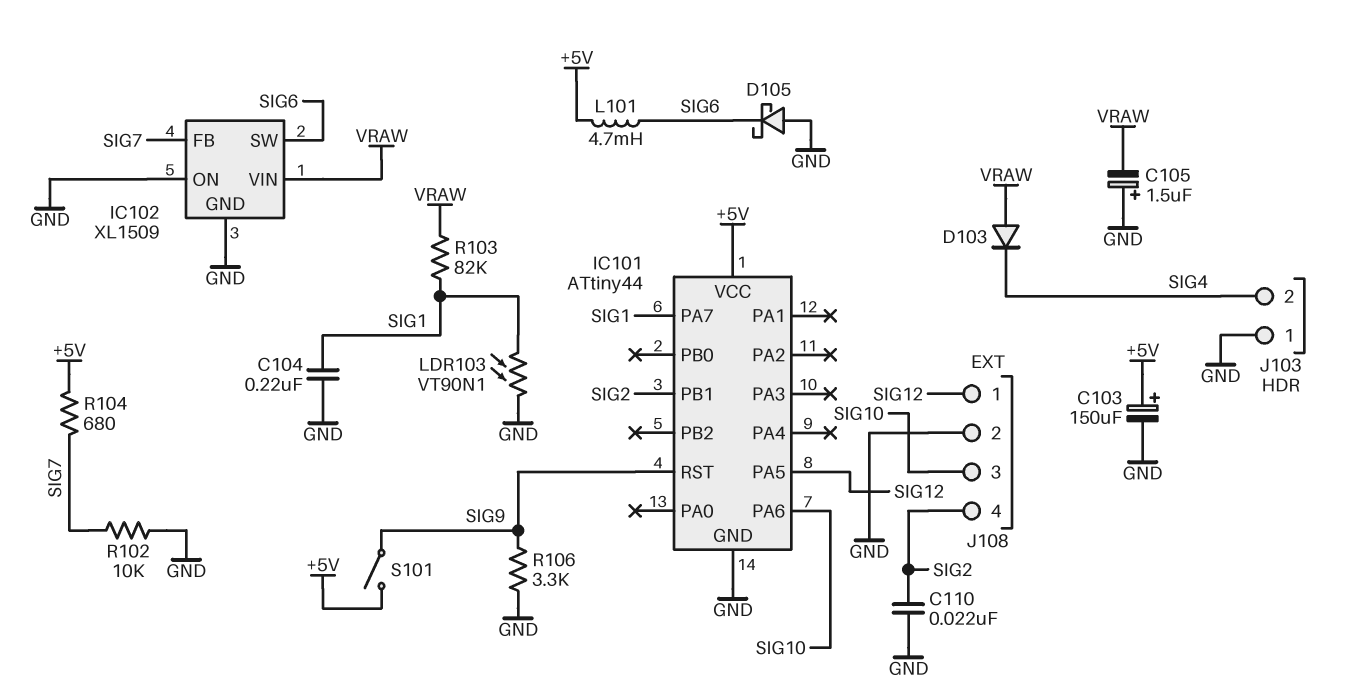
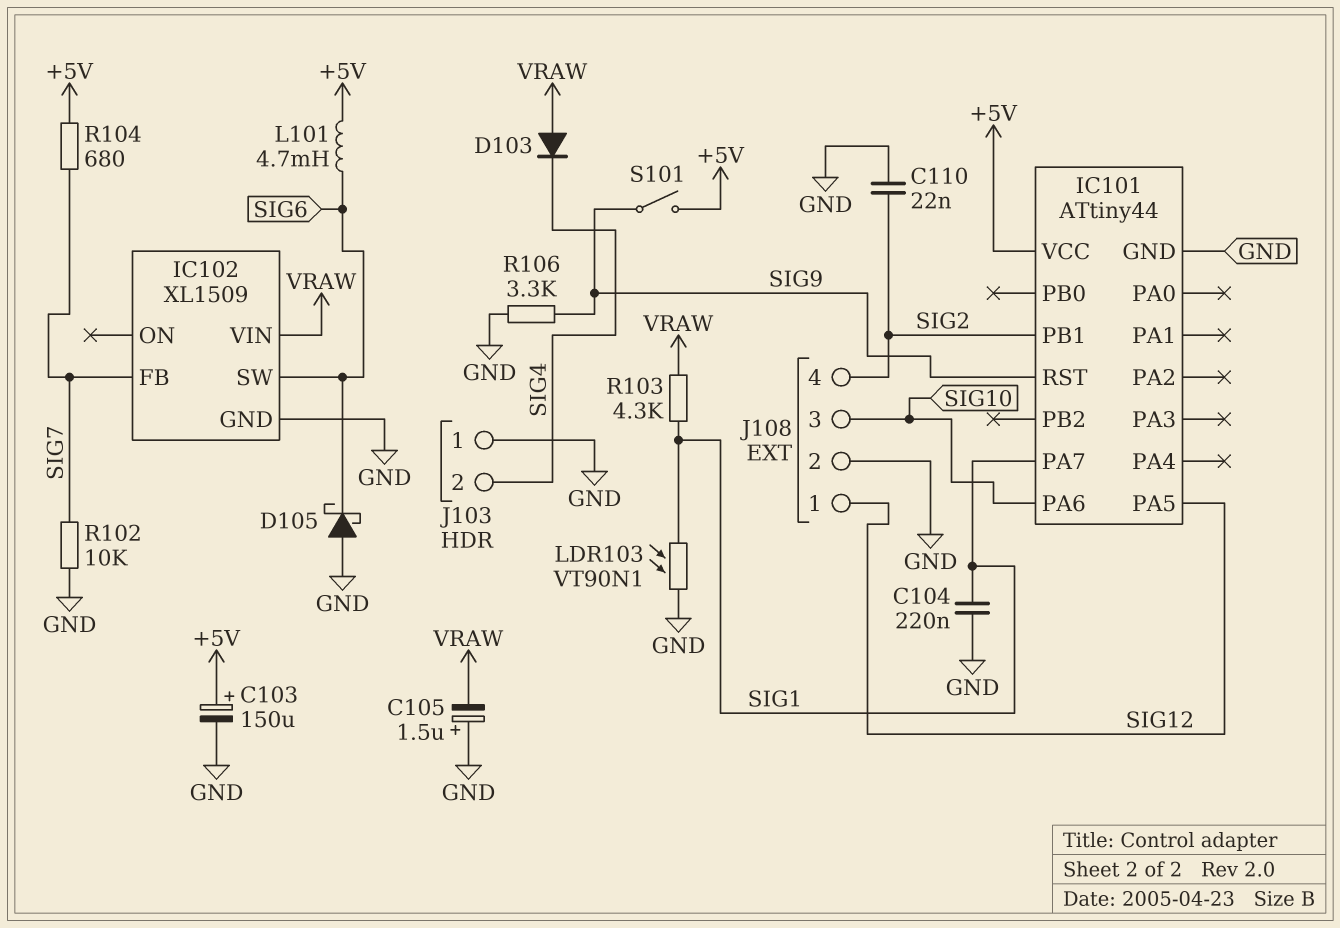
IC102 pin ON: GND -> none
R103: 82k (SIG1, VRAW) -> 4.3k (SIG1, VRAW)

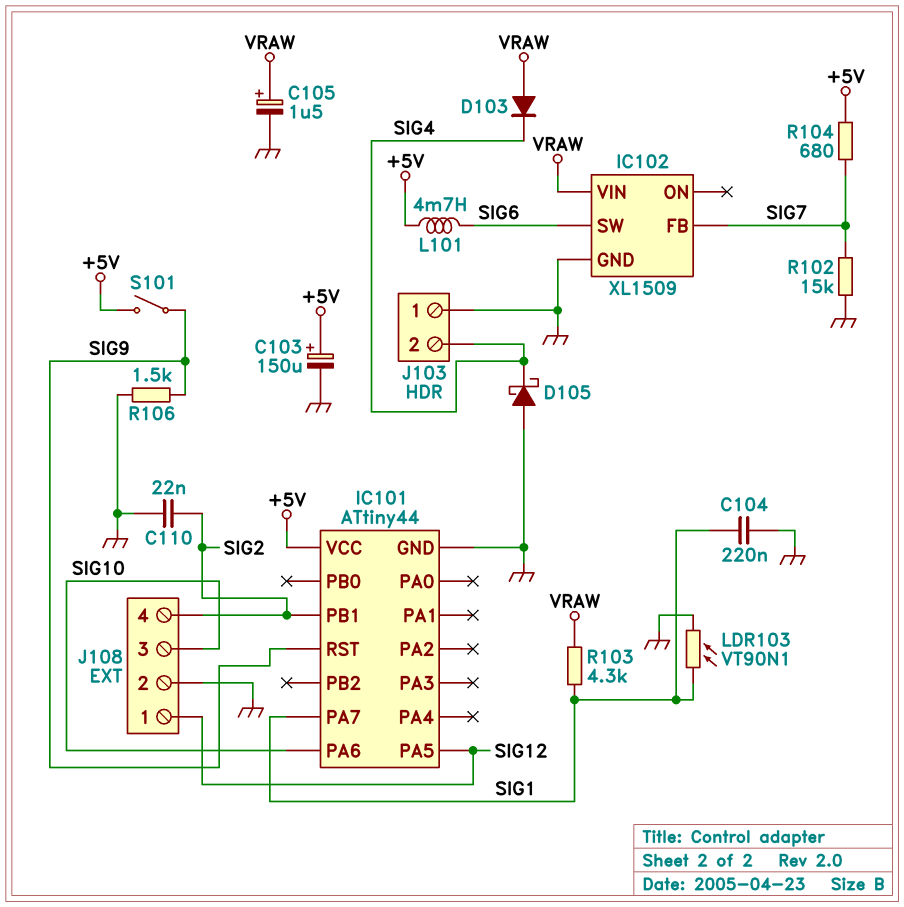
C105: 1.5uF (plus GND, minus VRAW) -> 1.5uF (plus VRAW, minus GND)
D105: schottky (A GND, K SIG6) -> schottky (A GND, K SIG4)
R102: 10k (GND, SIG7) -> 15k (GND, SIG7)
R106: 3.3k (GND, SIG9) -> 1.5k (GND, SIG9)

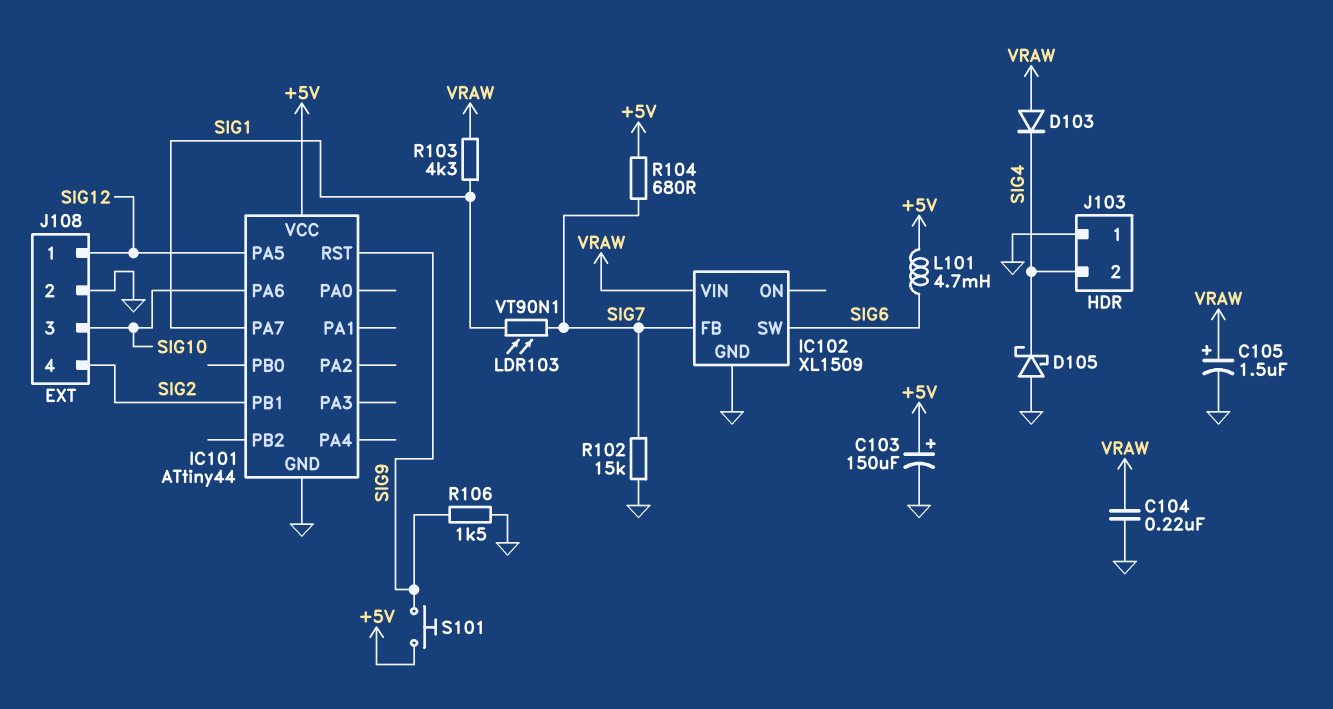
C104: 220nF (GND, SIG1) -> 220nF (GND, VRAW)
C110: 22nF (GND, SIG2) -> none
LDR103: VT90N1 (GND, SIG1) -> VT90N1 (SIG1, SIG7)
S101: switch (+5V, SIG9) -> button (+5V, SIG9)

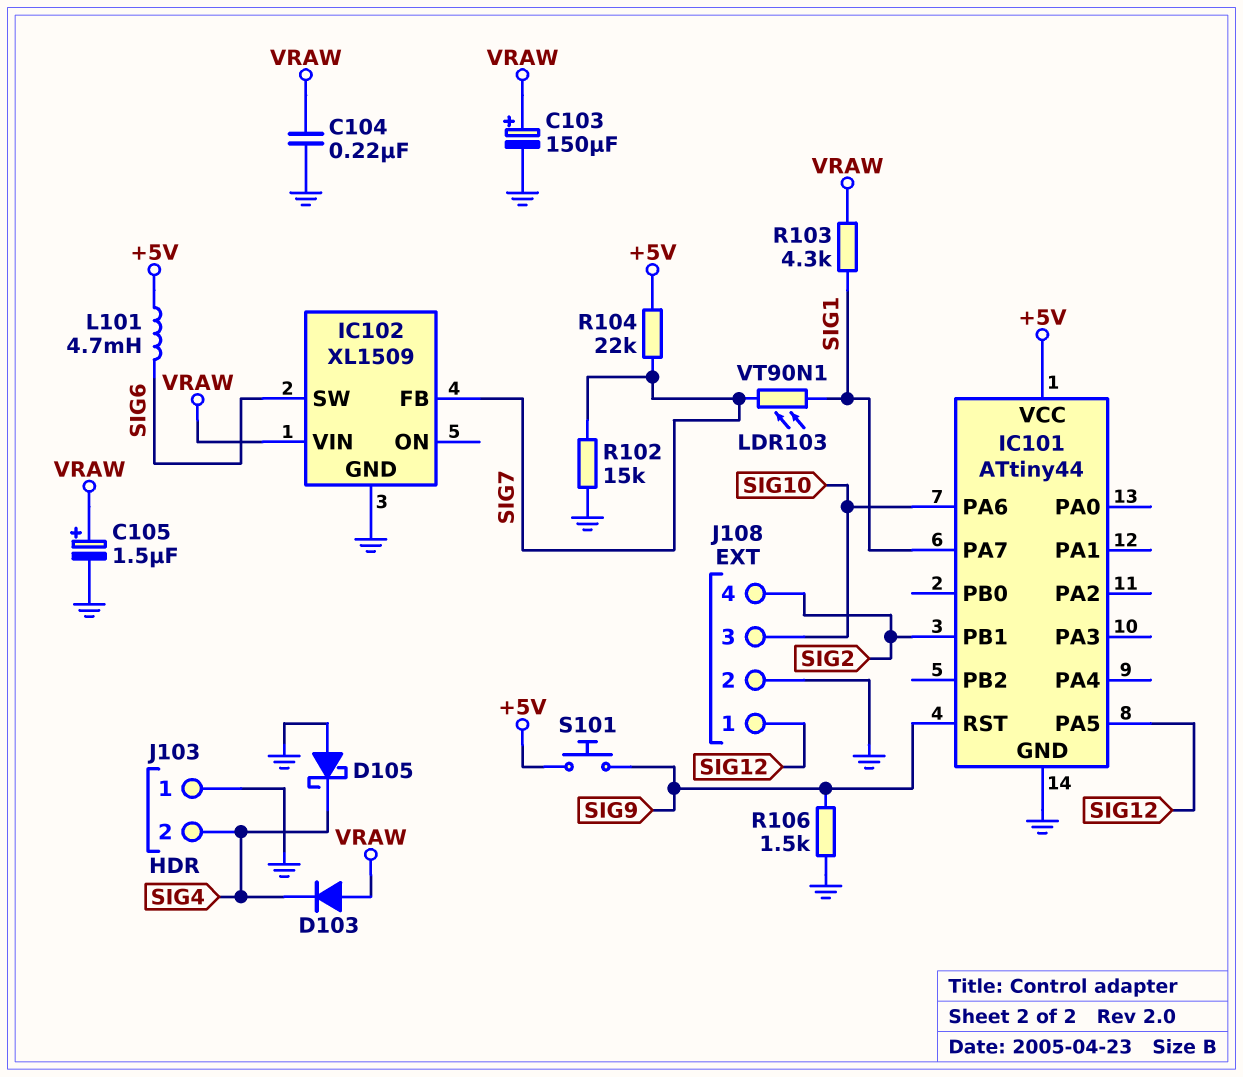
C103: 150uF (plus +5V, minus GND) -> 150uF (plus VRAW, minus GND)
R104: 680 (+5V, SIG7) -> 22k (+5V, SIG7)

